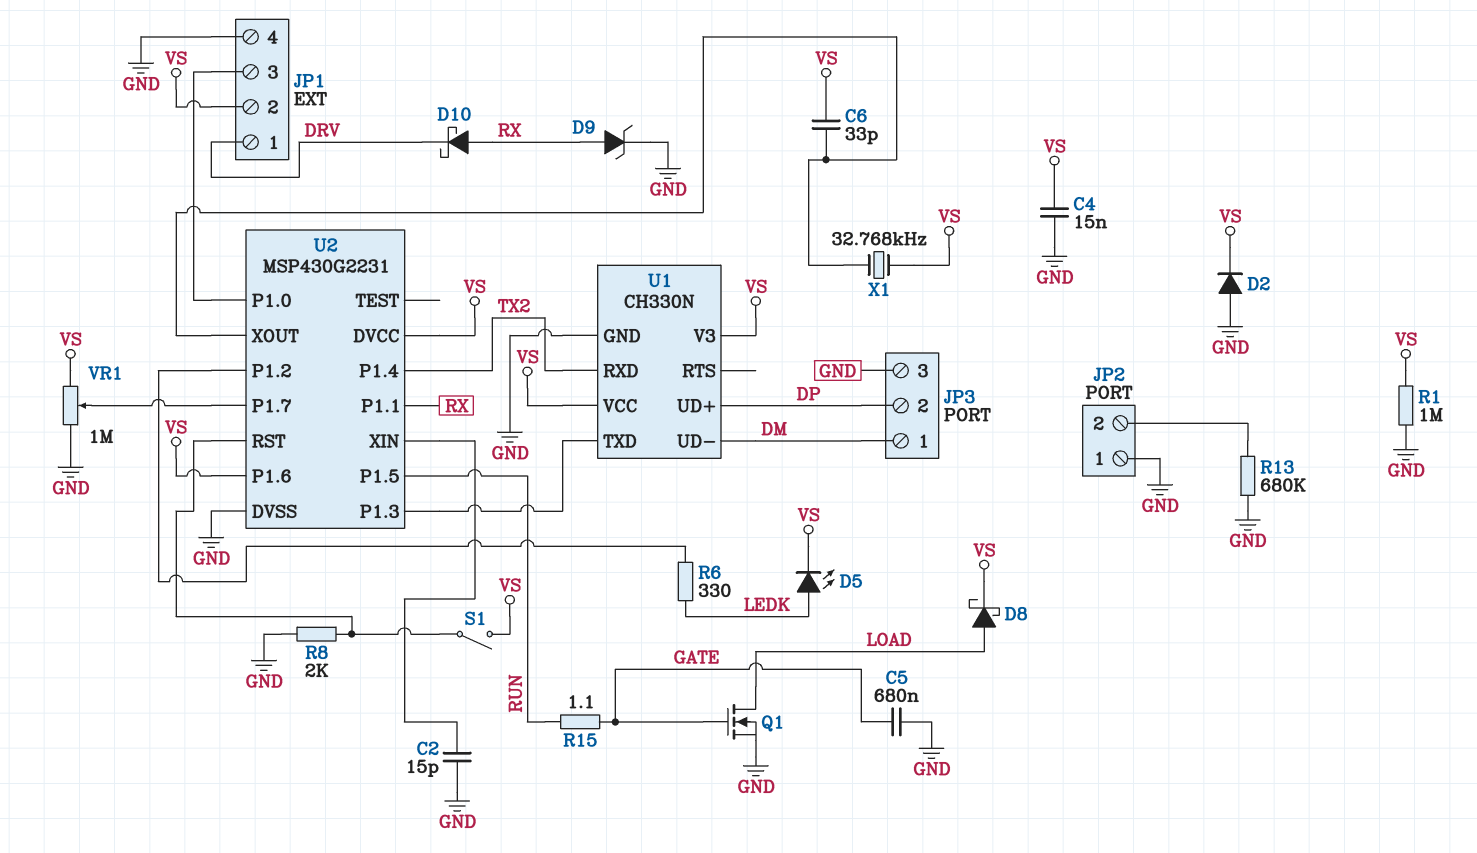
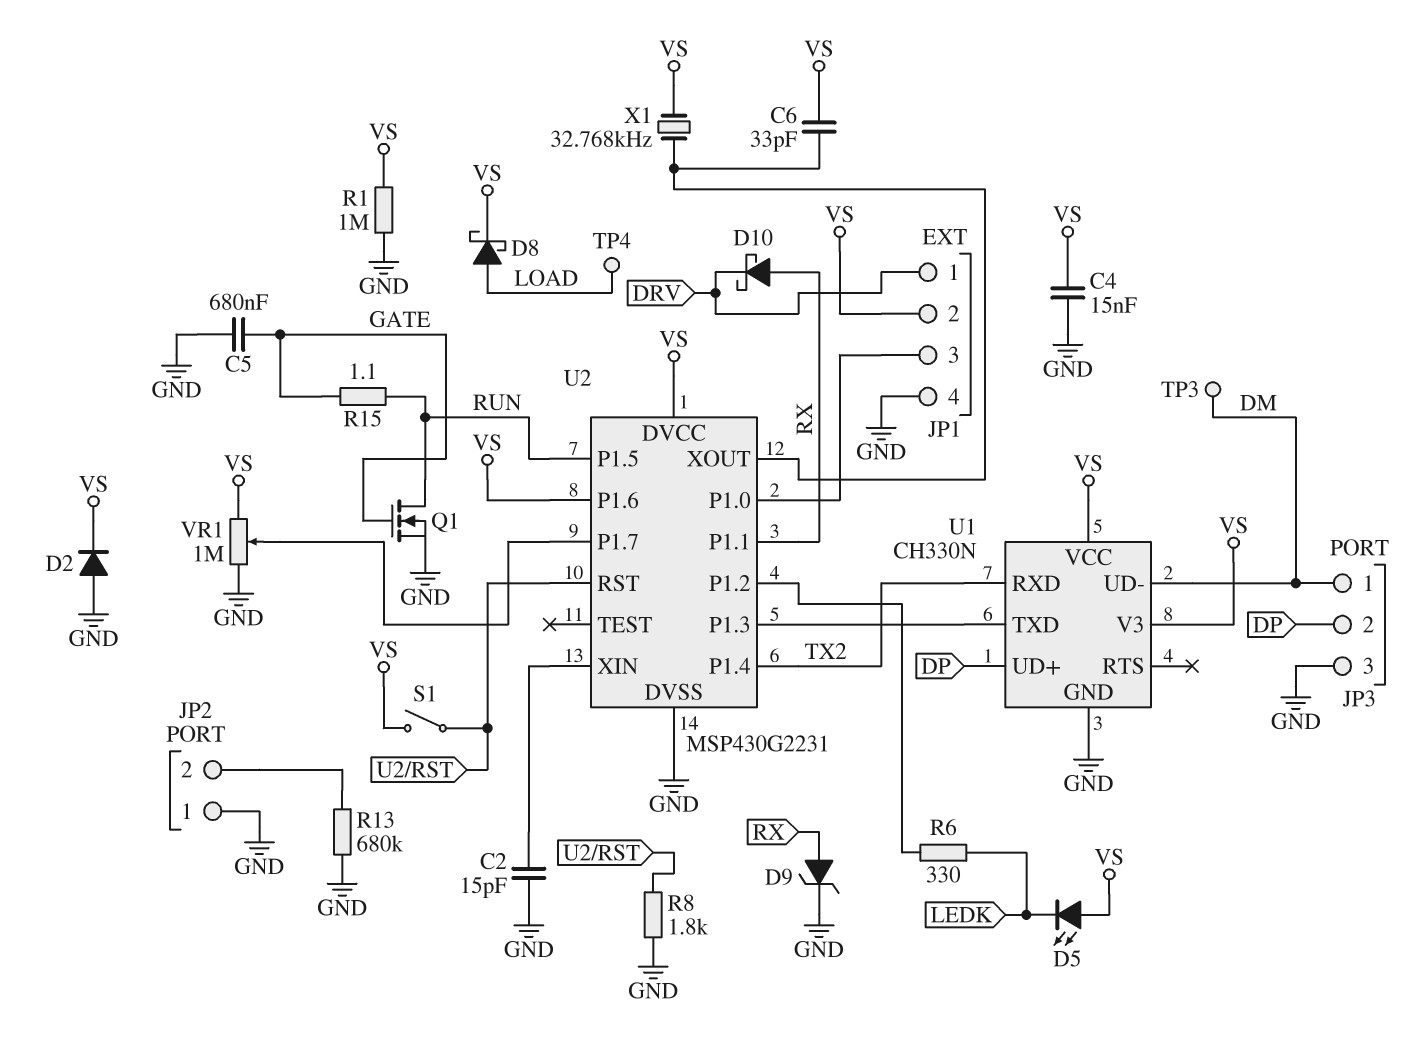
D5: LED (A LEDK, K VS) -> LED (A VS, K LEDK)
Q1: NMOS (G GATE, D LOAD, S GND) -> NMOS (G GATE, D RUN, S GND)
R8: 2k (GND, U2/RST) -> 1.8k (GND, U2/RST)
TP3: none -> test point (DM)
TP4: none -> test point (LOAD)

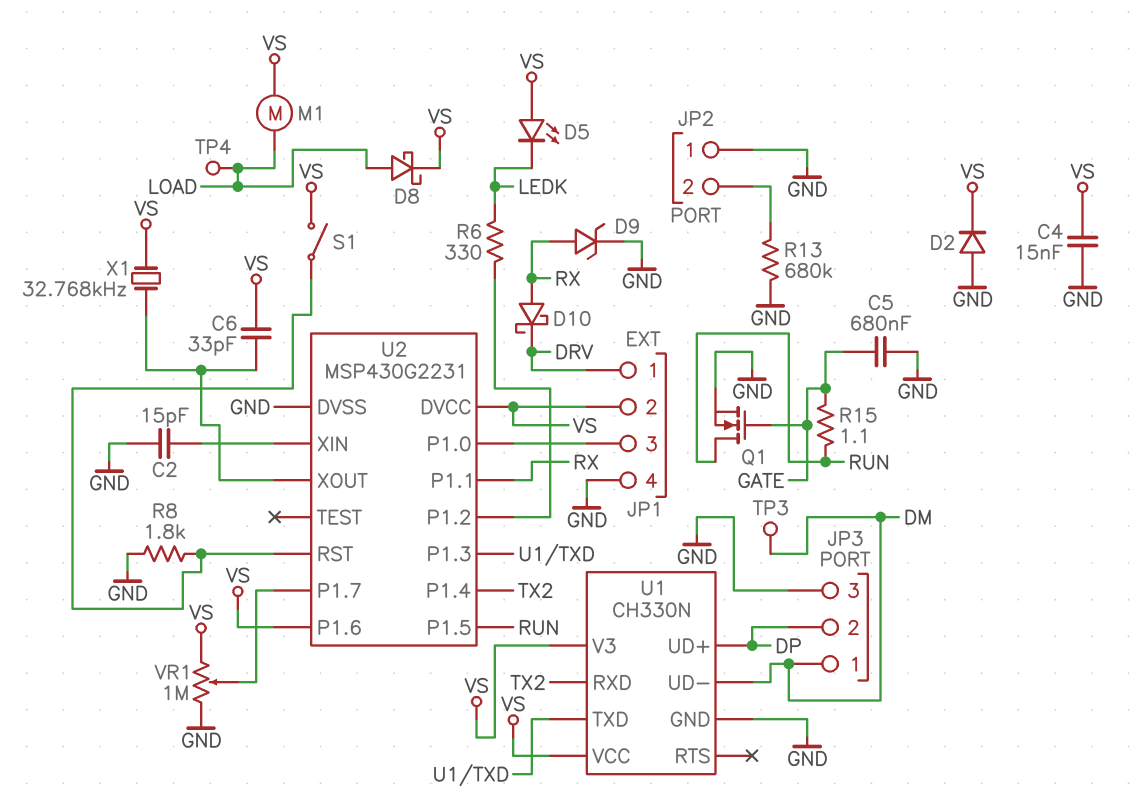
M1: none -> motor (LOAD, VS)
R1: 1M (GND, VS) -> none

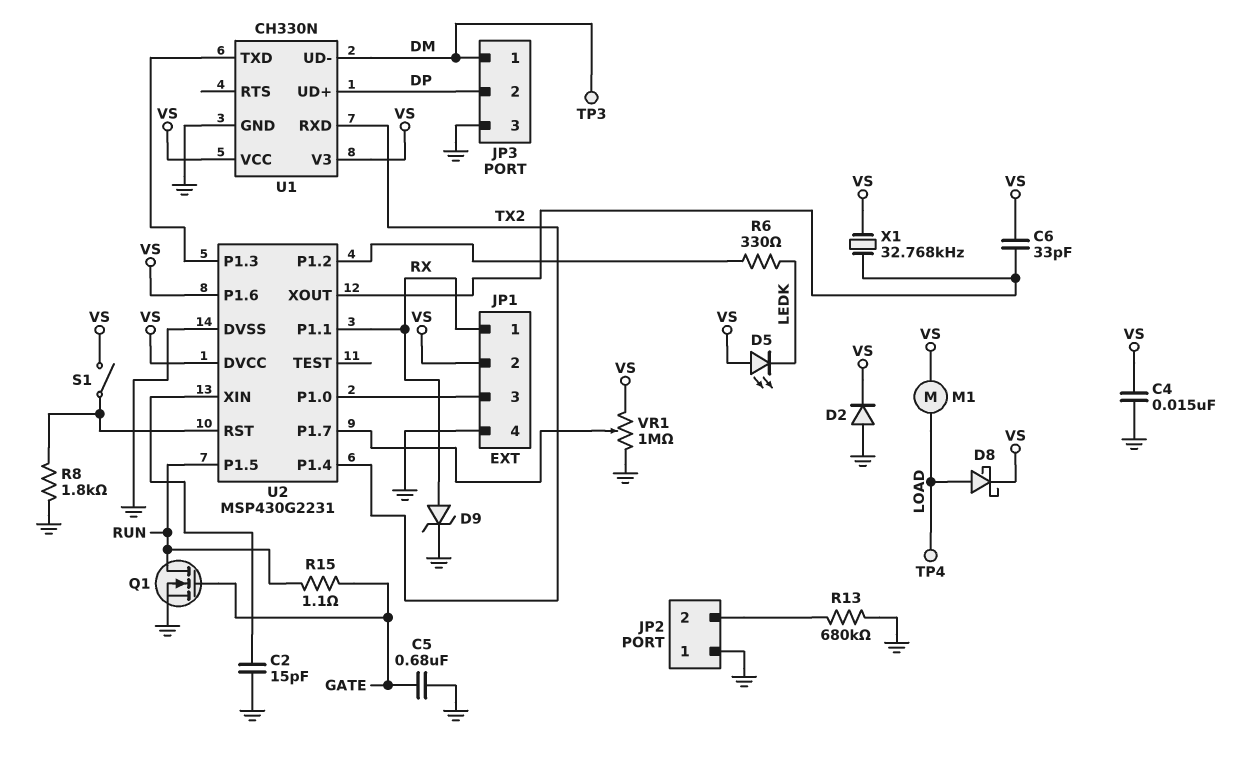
D10: schottky (A RX, K DRV) -> none
JP1 pin 1: DRV -> RX

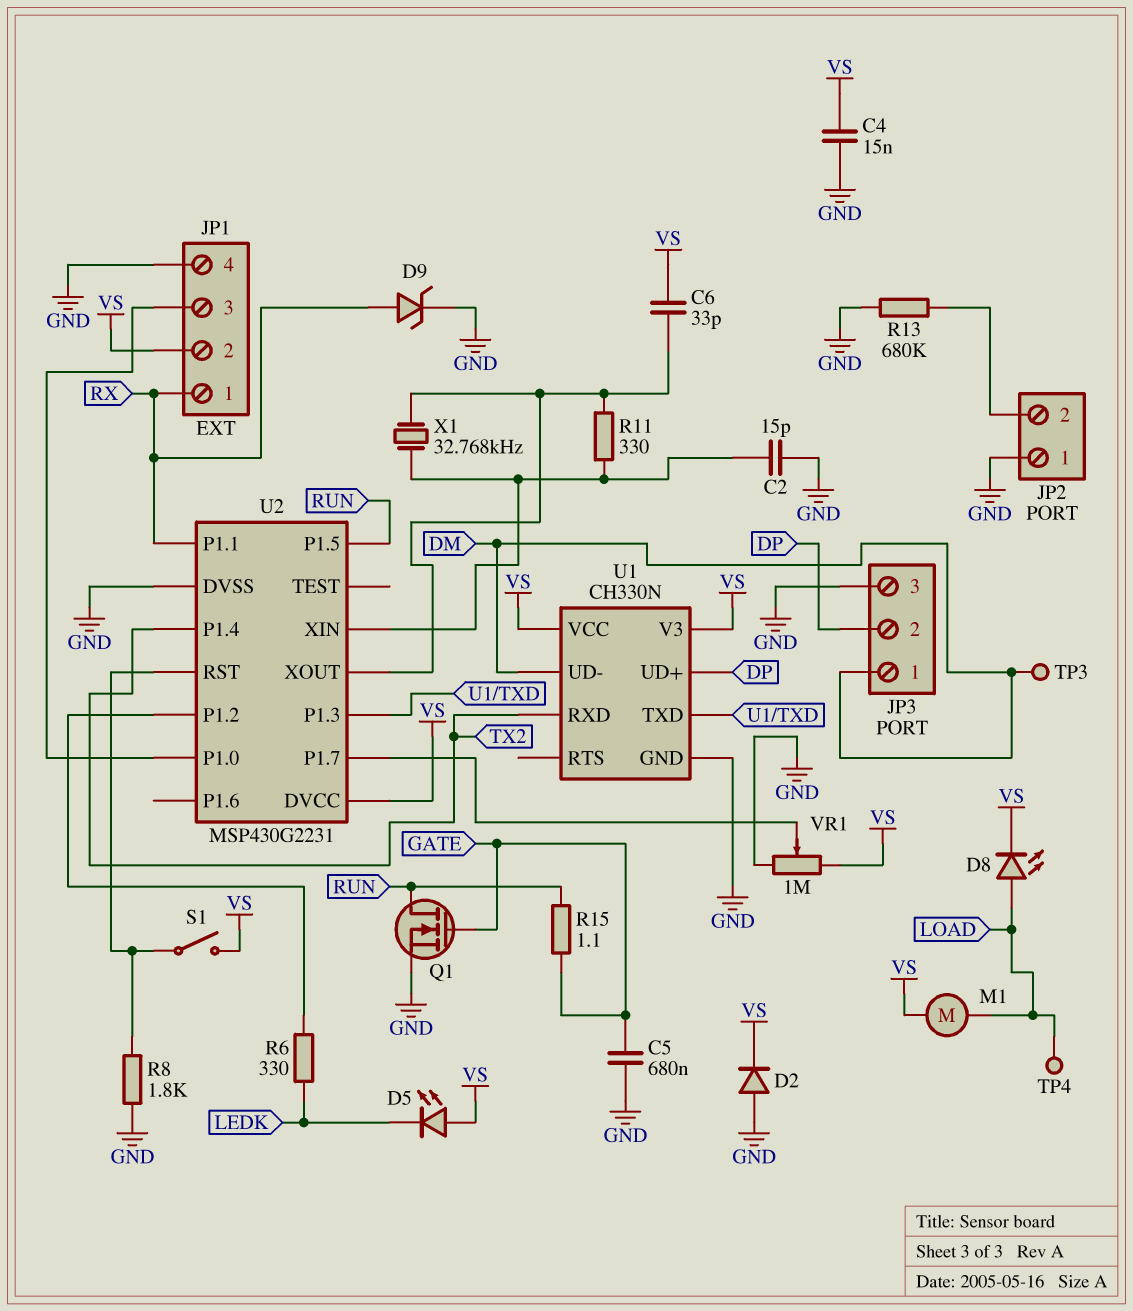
D8: schottky (A LOAD, K VS) -> LED (A LOAD, K VS)
R11: none -> 330 (U2/XIN, U2/XOUT)
U2 pin P1.6: VS -> none
X1: 32.768kHz (U2/XOUT, VS) -> 32.768kHz (U2/XIN, U2/XOUT)

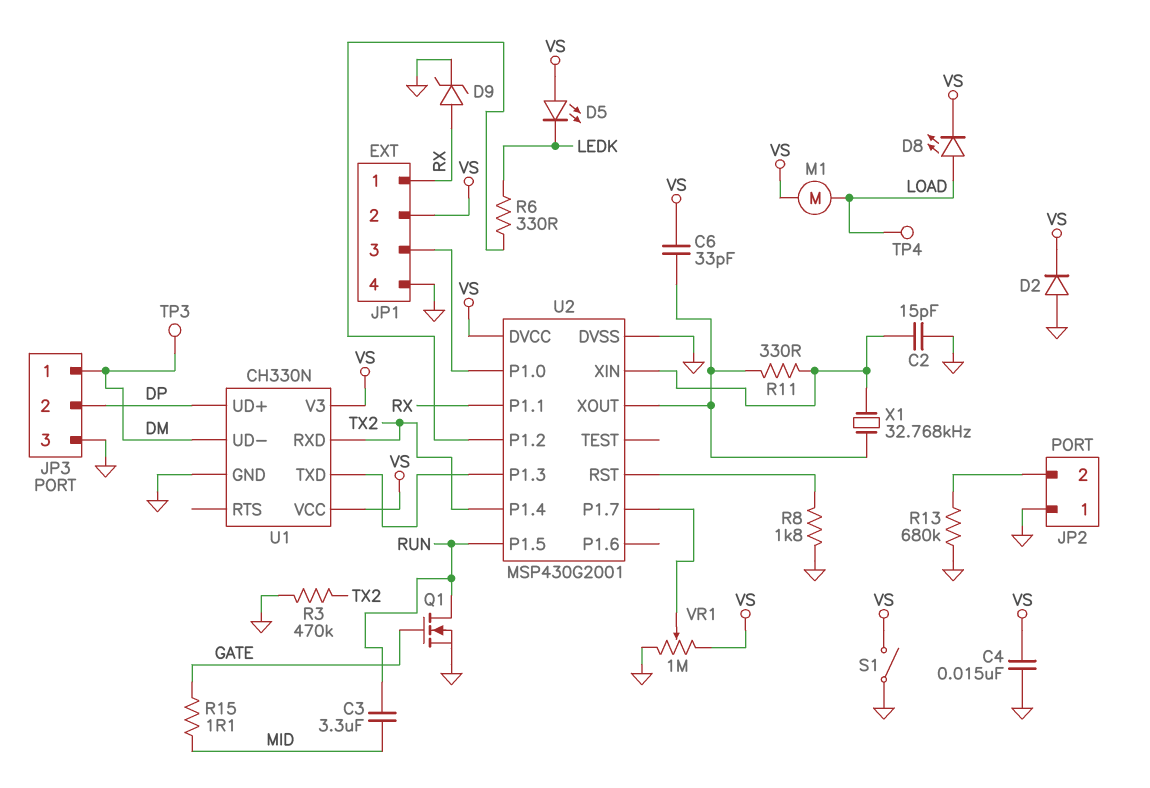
C3: none -> 3.3uF (MID, RUN)
C5: 680nF (GATE, GND) -> none
R3: none -> 470k (GND, TX2)
R15: 1.1 (GATE, RUN) -> 1.1 (GATE, MID)
S1: switch (U2/RST, VS) -> switch (GND, VS)
U2: MSP430G2231 -> MSP430G2001

